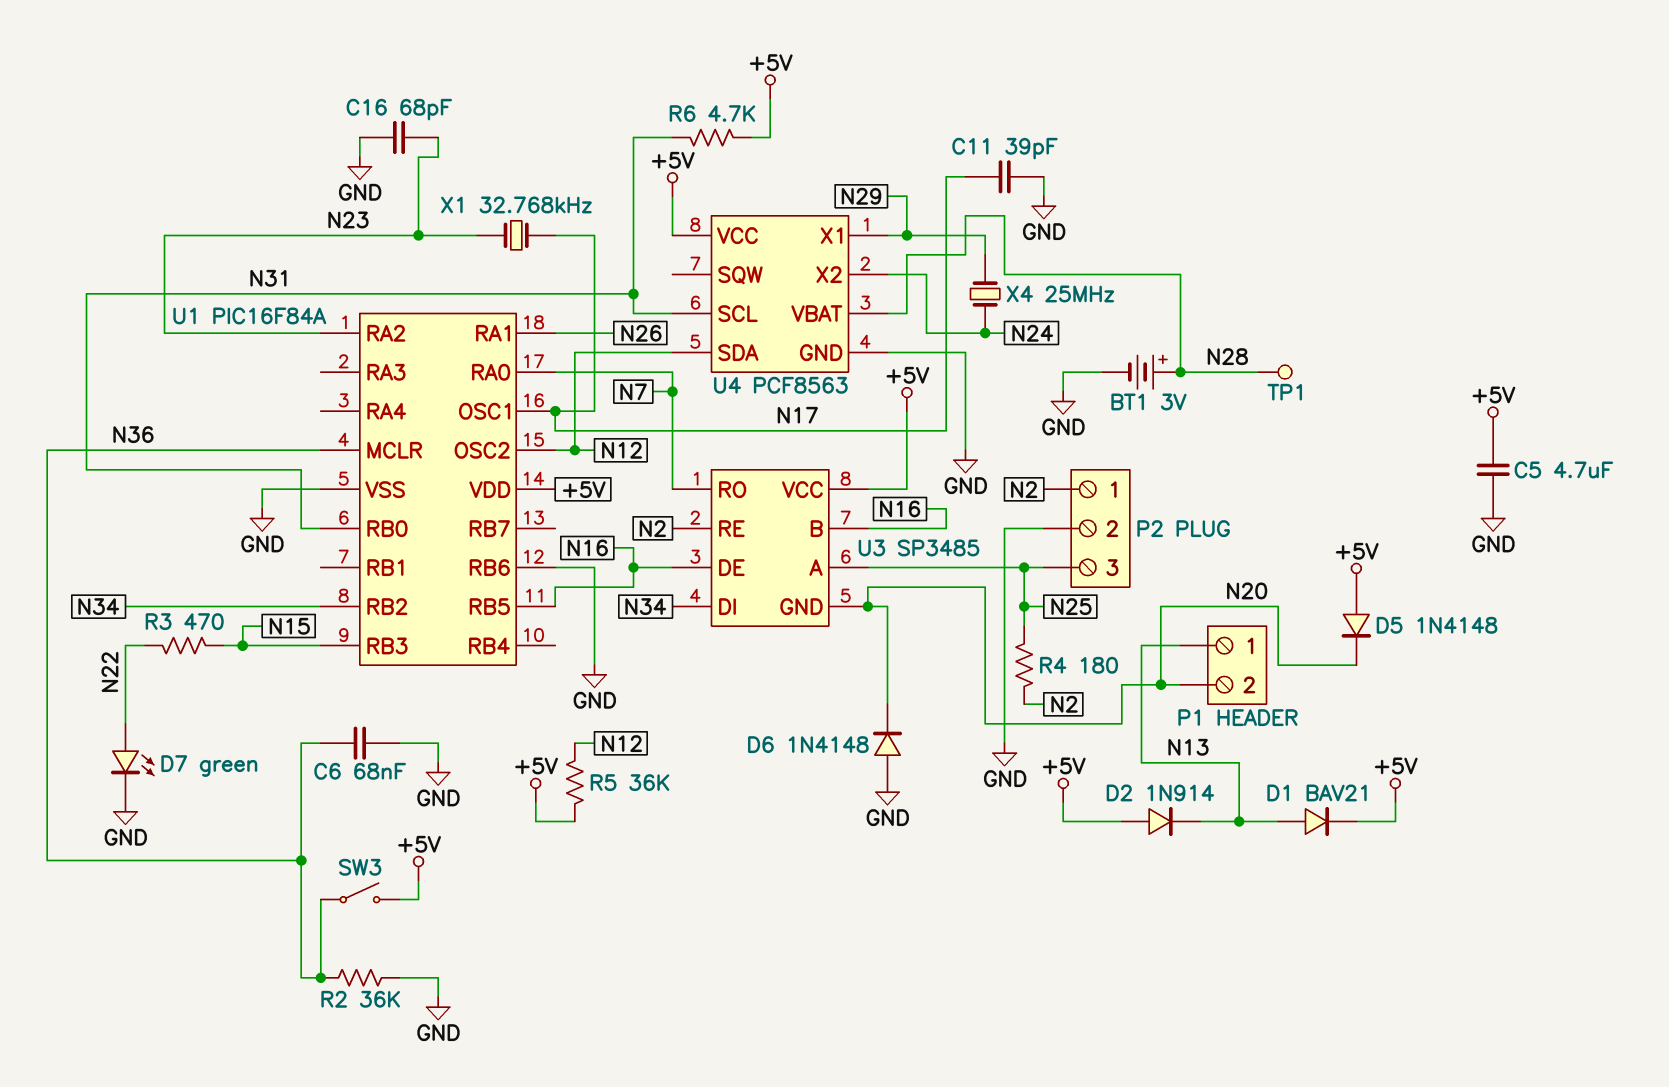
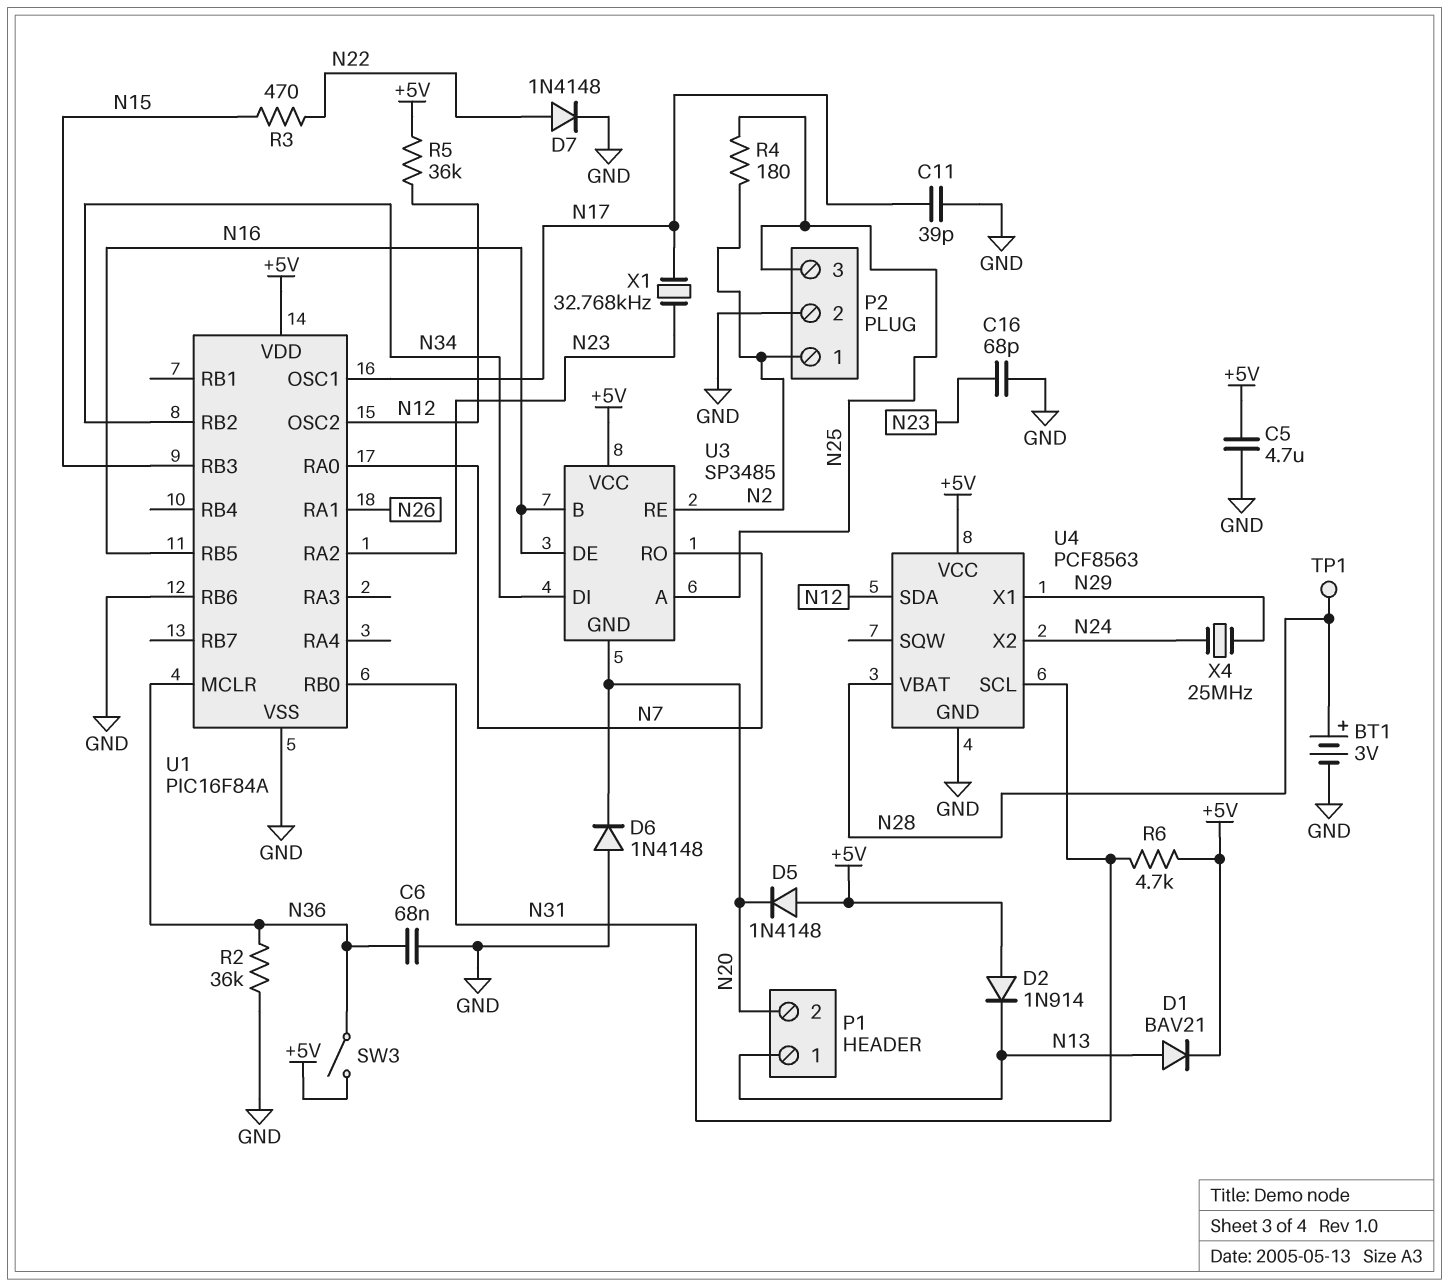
D7: LED green (A N22, K GND) -> diode 1N4148 (A N22, K GND)

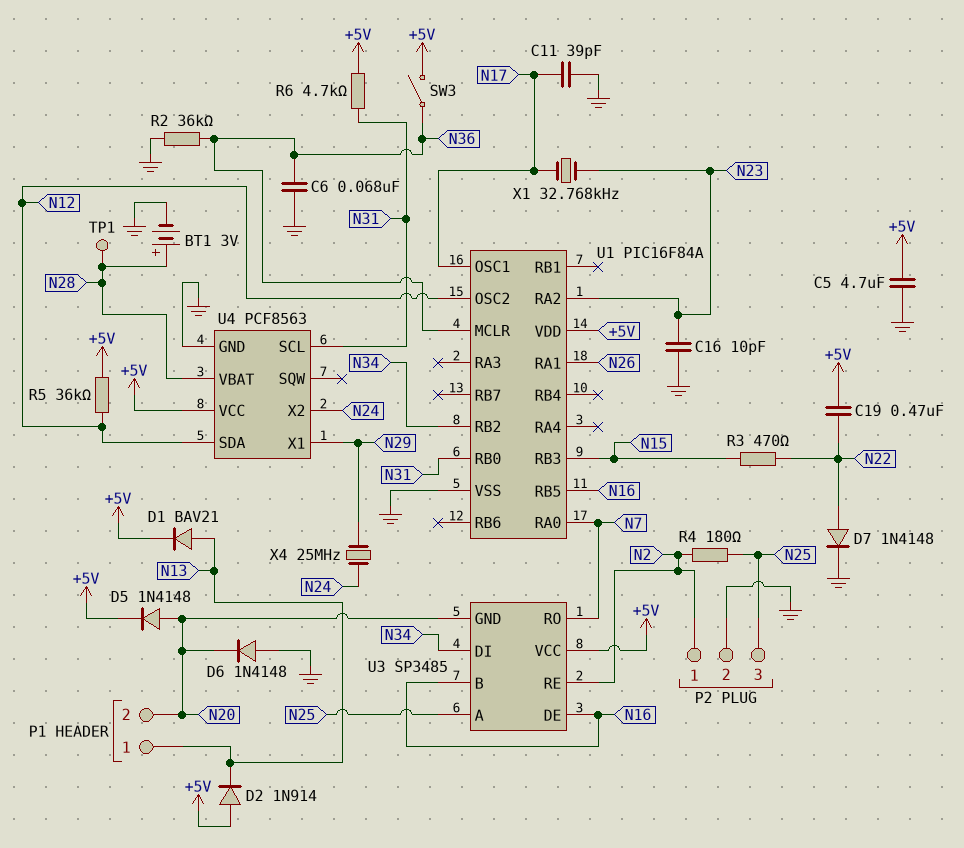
C16: 68pF (GND, N23) -> 10pF (GND, N23)
C19: none -> 470nF (+5V, N22)
D5: diode 1N4148 (A +5V, K N20) -> diode 1N4148 (A N20, K +5V)
U1 pin RB6: GND -> none

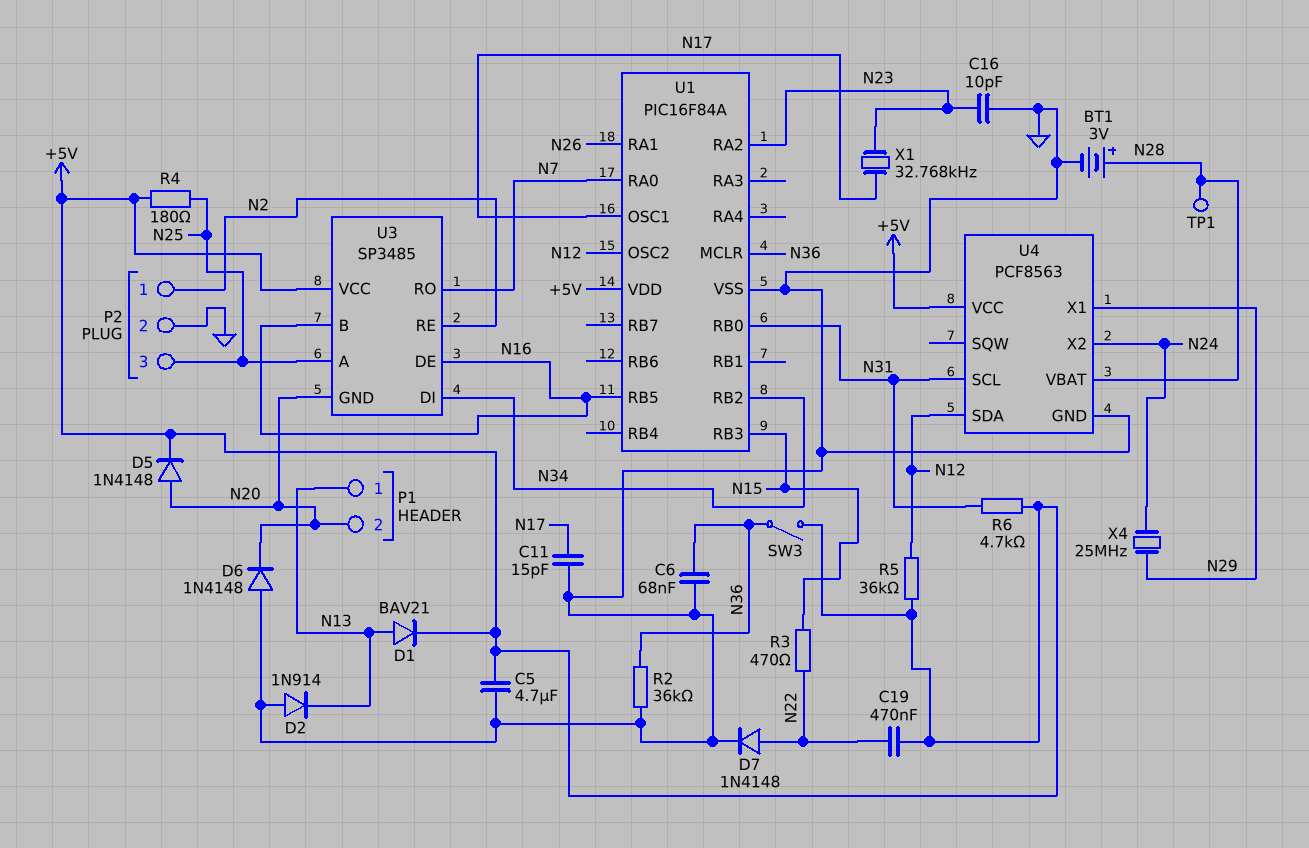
C11: 39pF (GND, N17) -> 15pF (GND, N17)
D2: diode 1N914 (A +5V, K N13) -> diode 1N914 (A GND, K N13)
R4: 180 (N2, N25) -> 180 (+5V, N25)

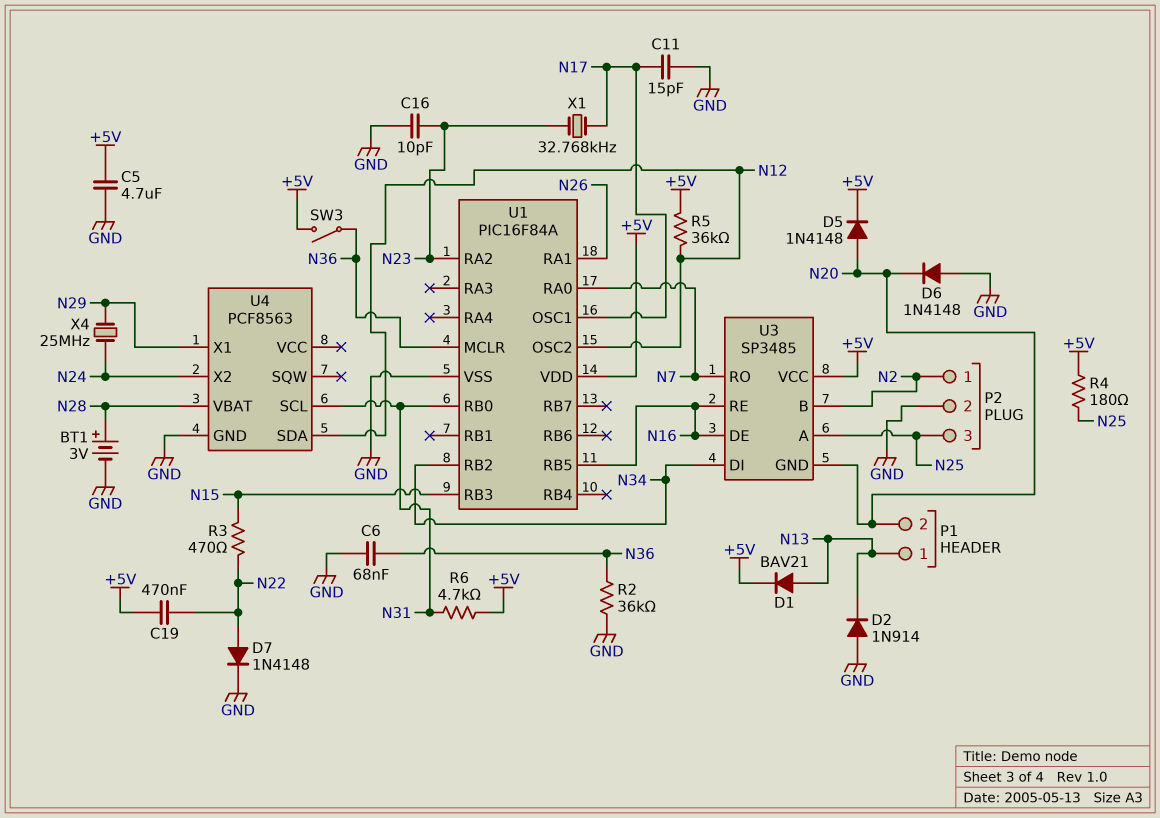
TP1: test point (N28) -> none
U3 pin B: N16 -> N2
U3 pin RE: N2 -> N16
U4 pin VCC: +5V -> none

